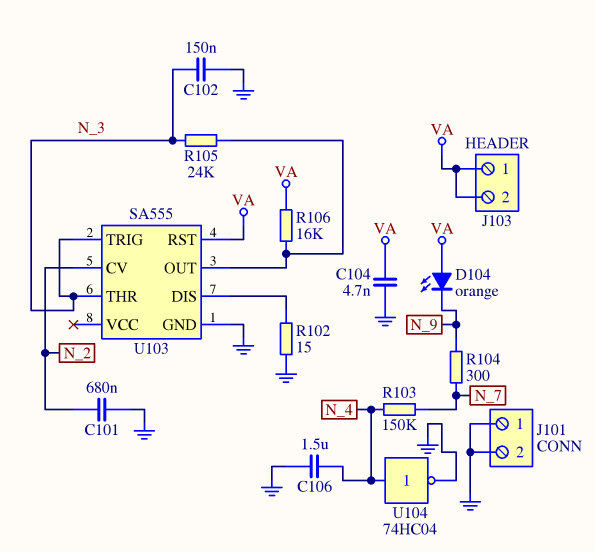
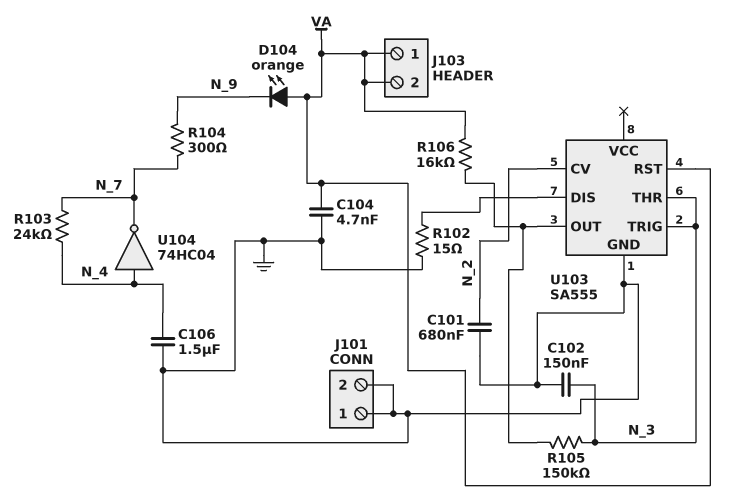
R103: 150k (N_4, N_7) -> 24k (N_4, N_7)
R105: 24k (N_3, U103/OUT) -> 150k (N_3, U103/OUT)
U104: NOT 74HC04 (in N_4, out GND) -> NOT 74HC04 (in N_4, out N_7)

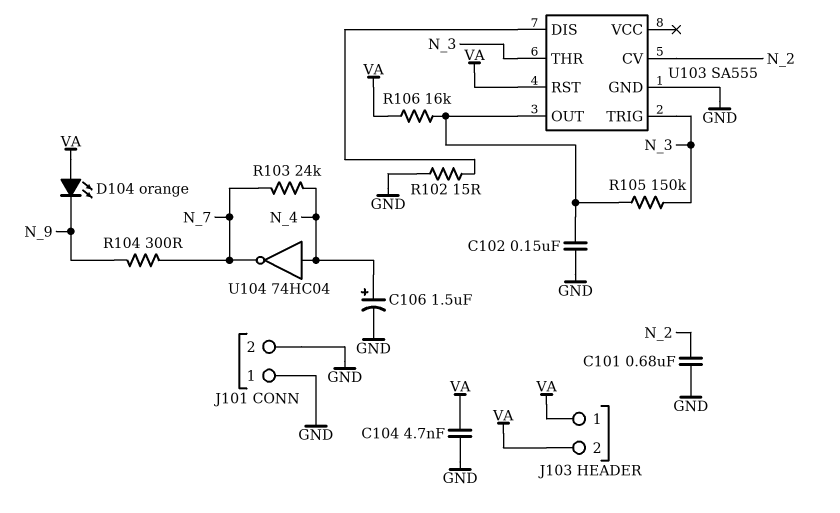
C102: 150nF (GND, N_3) -> 150nF (GND, U103/OUT)
C106: 1.5uF (GND, N_4) -> 1.5uF (plus N_4, minus GND)

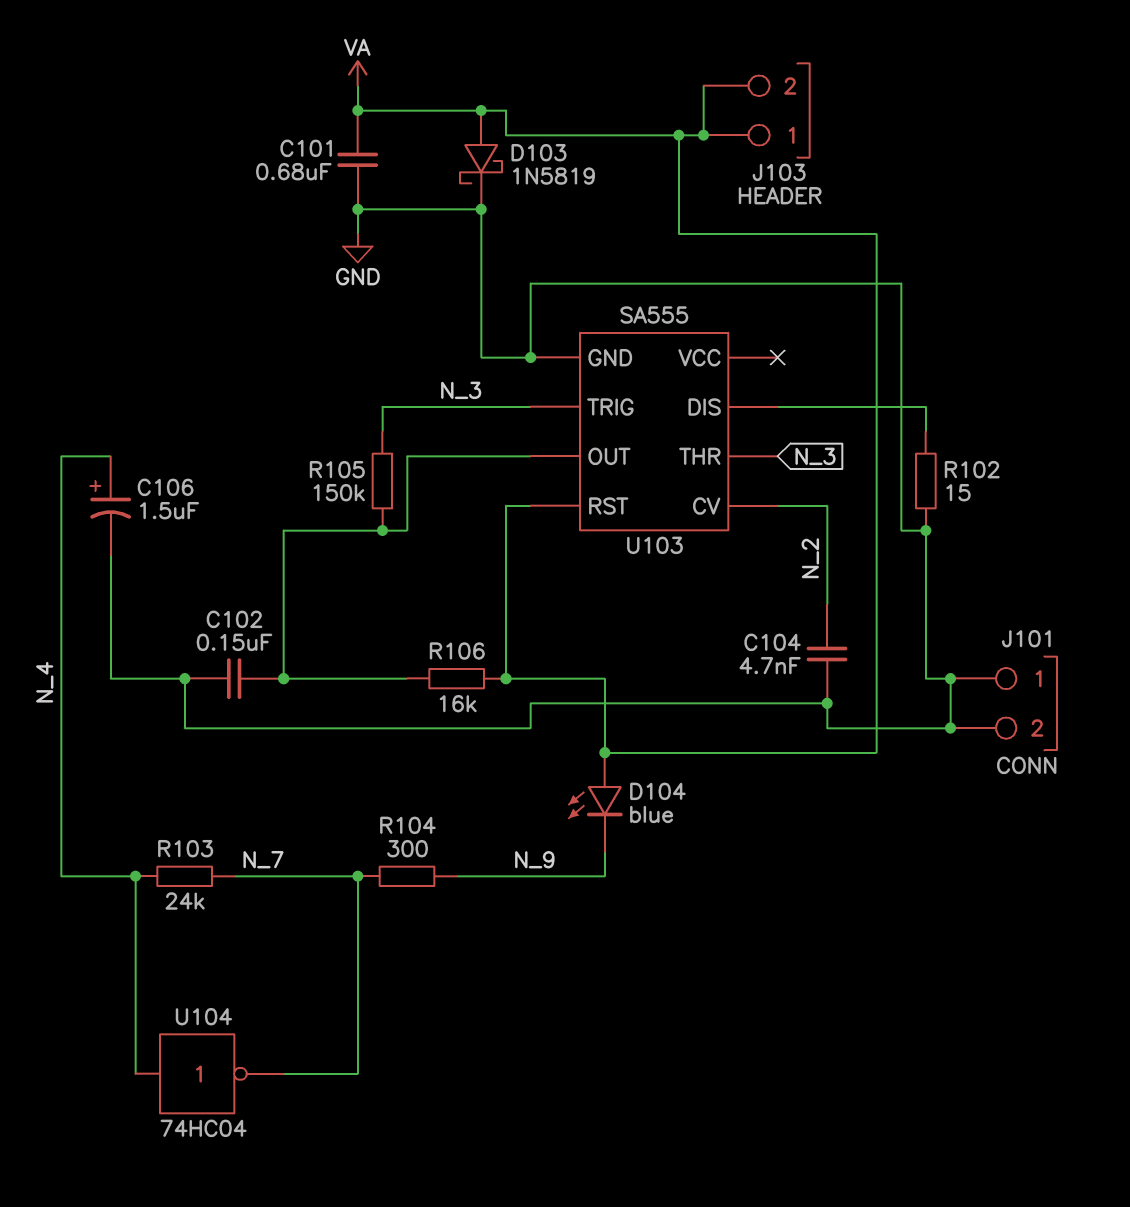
C101: 680nF (GND, N_2) -> 680nF (GND, VA)
C104: 4.7nF (GND, VA) -> 4.7nF (GND, N_2)
D103: none -> schottky 1N5819 (A VA, K GND)
D104: LED orange (A VA, K N_9) -> LED blue (A VA, K N_9)

